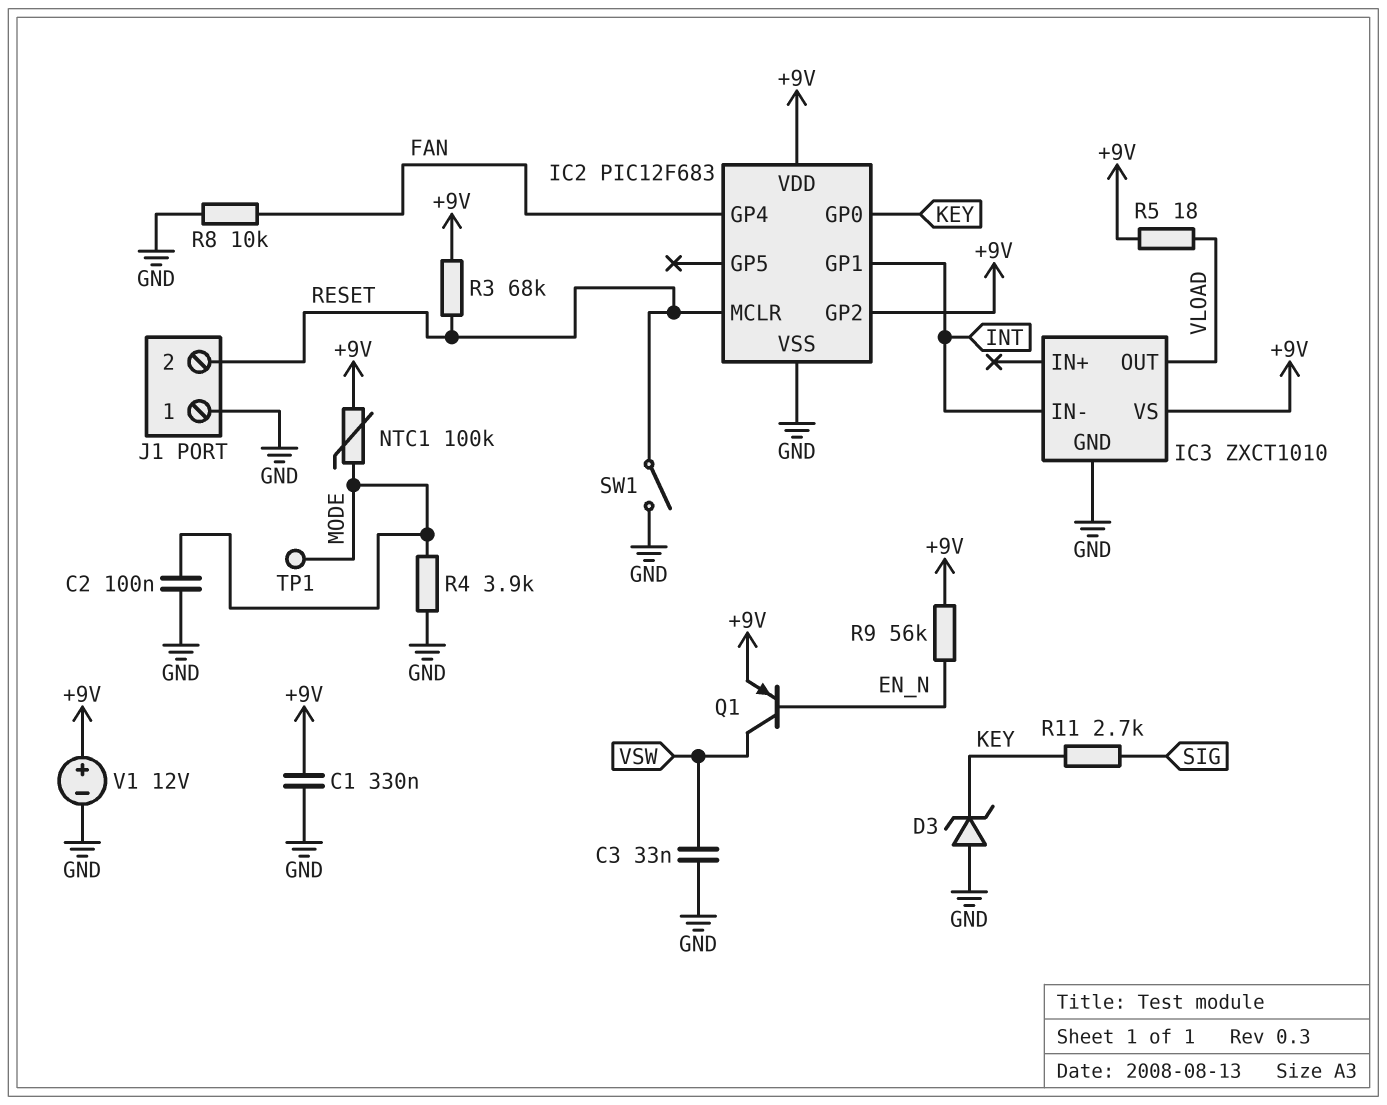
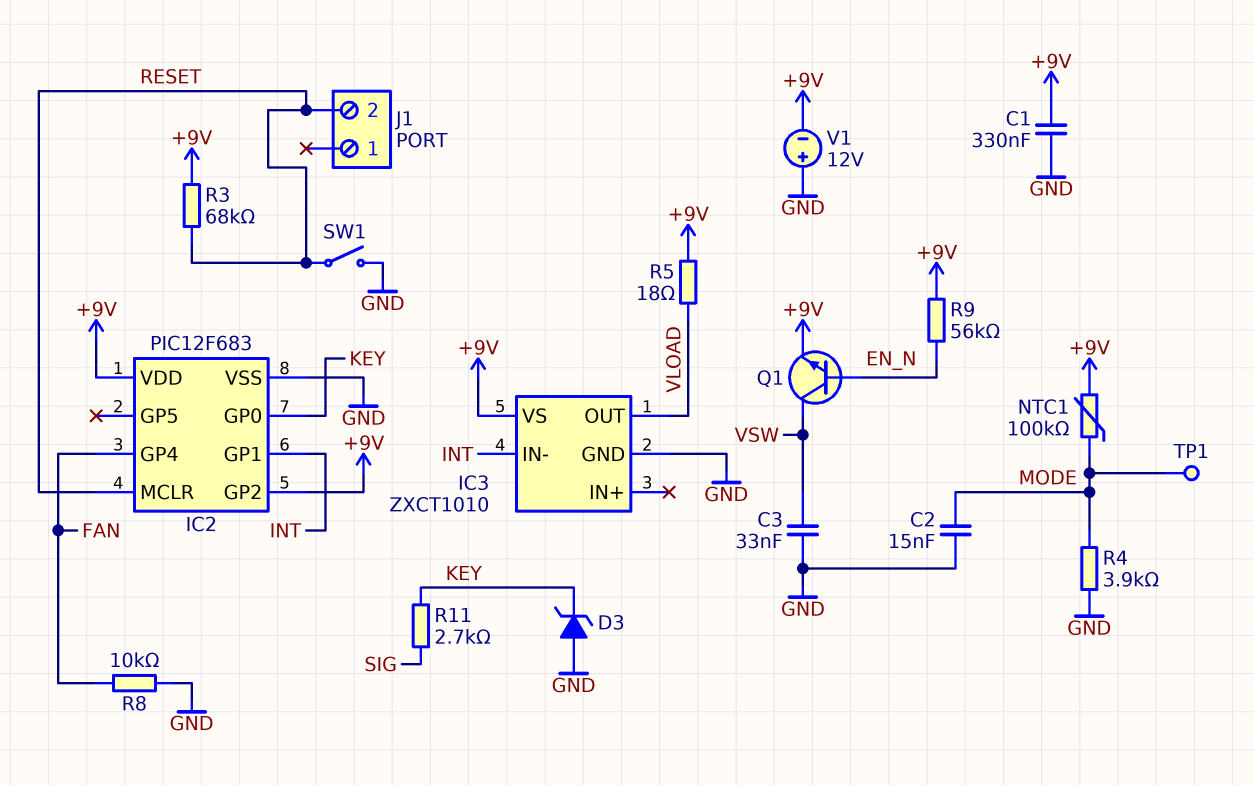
C2: 100nF (GND, MODE) -> 15nF (GND, MODE)
J1 pin 1: GND -> none
Q1: PNP (B EN_N, C VSW, E +9V) -> NPN (B EN_N, C VSW, E +9V)
V1: 12V (plus +9V, minus GND) -> 12V (plus GND, minus +9V)

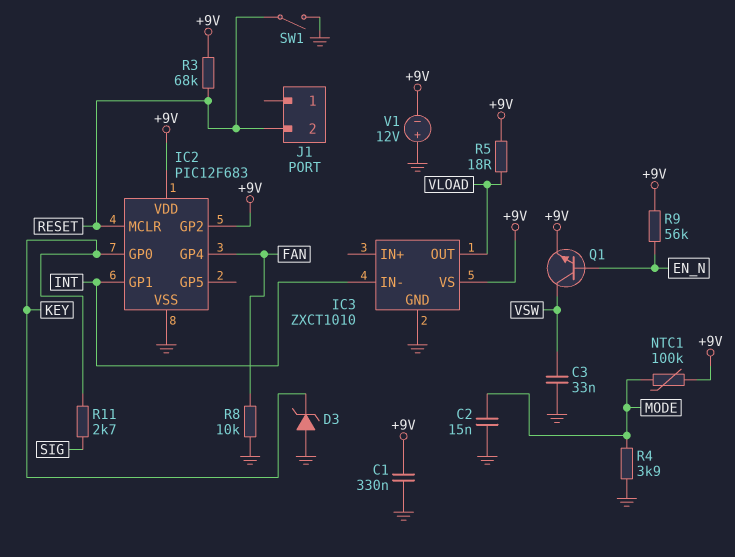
TP1: test point (MODE) -> none

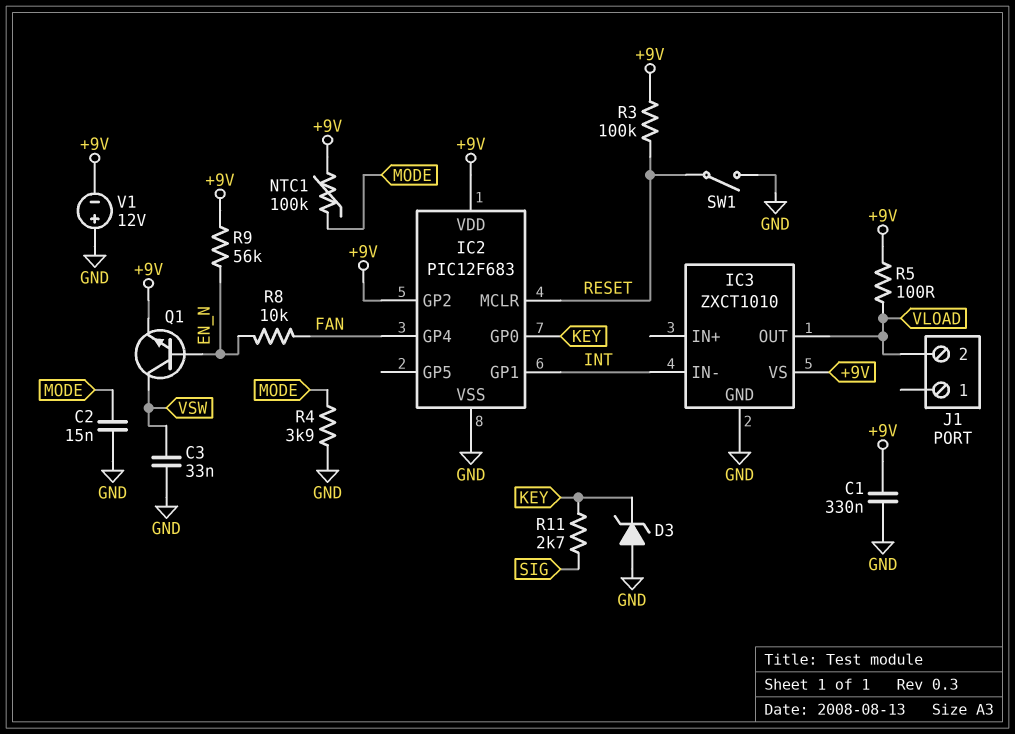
J1 pin 2: RESET -> VLOAD
R3: 68k (+9V, RESET) -> 100k (+9V, RESET)
R5: 18 (+9V, VLOAD) -> 100 (+9V, VLOAD)
R8: 10k (FAN, GND) -> 10k (EN_N, FAN)

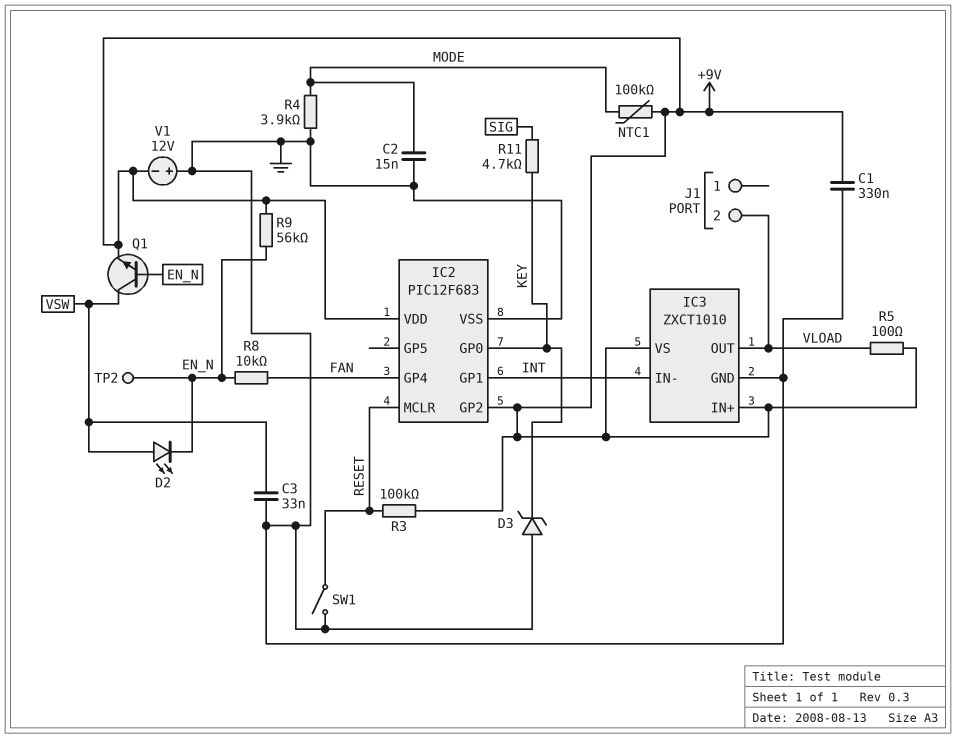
D2: none -> LED (A VSW, K EN_N)
IC3 pin IN+: none -> +9V
R11: 2.7k (KEY, SIG) -> 4.7k (KEY, SIG)
TP2: none -> test point (EN_N)

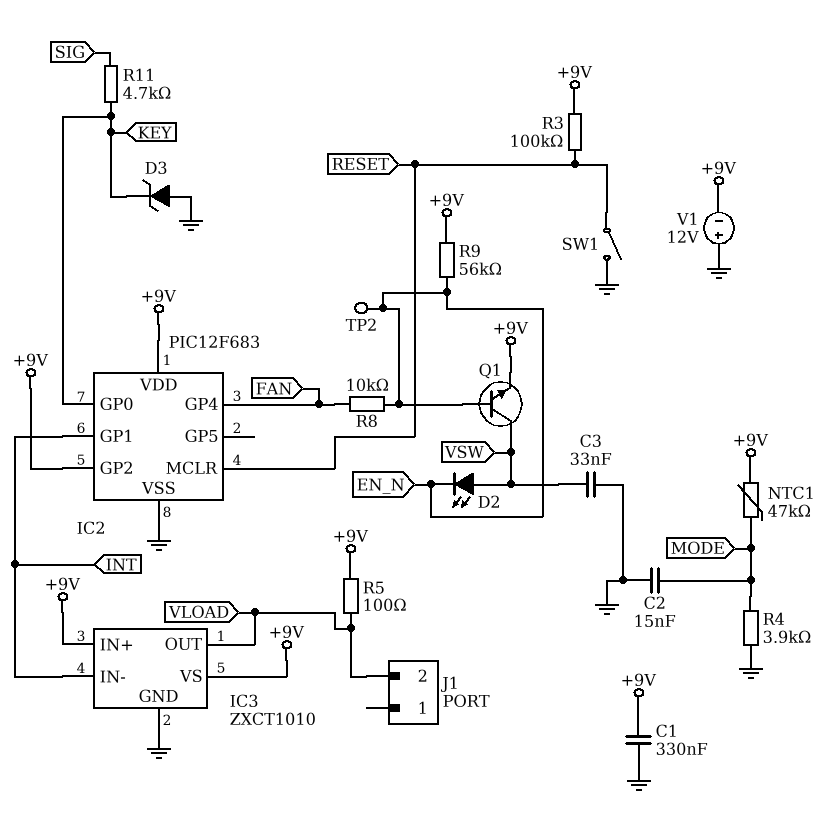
NTC1: 100k (+9V, MODE) -> 47k (+9V, MODE)

